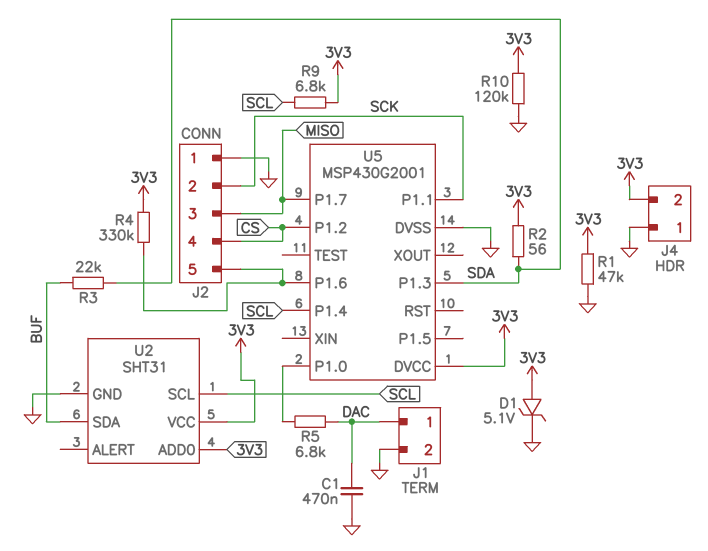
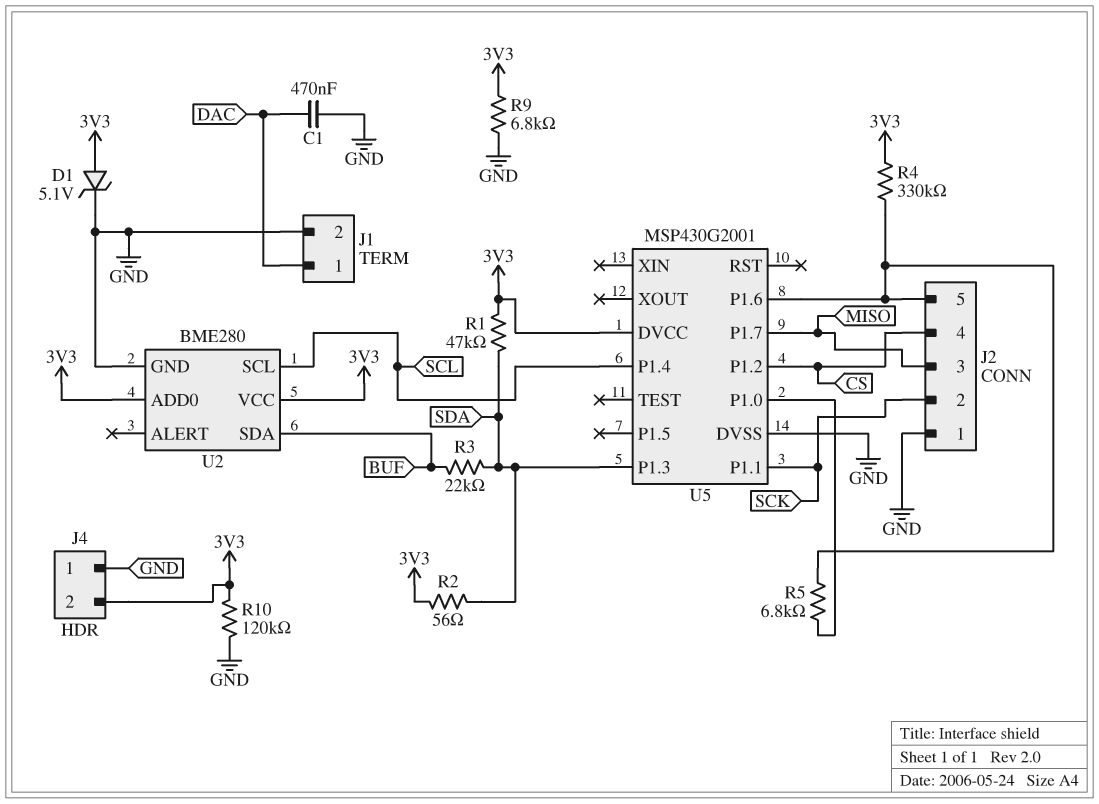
R1: 47k (3V3, GND) -> 47k (3V3, SDA)
R5: 6.8k (DAC, U5/P1.0) -> 6.8k (J2/5, U5/P1.0)
R9: 6.8k (3V3, SCL) -> 6.8k (3V3, GND)
U2: SHT31 -> BME280

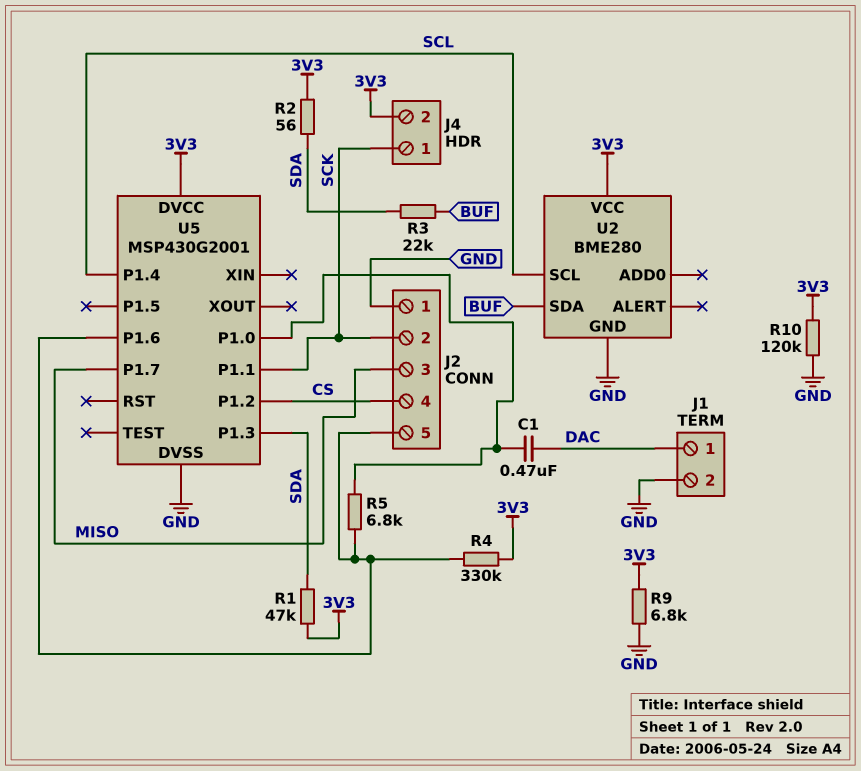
C1: 470nF (DAC, GND) -> 470nF (DAC, U5/P1.0)
D1: zener 5.1V (A 3V3, K GND) -> none
J4 pin 1: GND -> SCK
U2 pin ADD0: 3V3 -> none

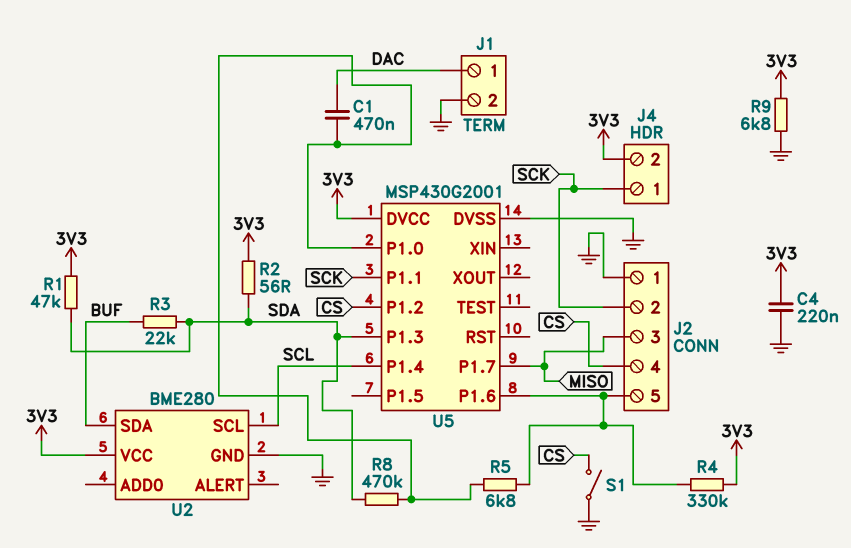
C4: none -> 220nF (3V3, GND)
R8: none -> 470k (SDA, U5/P1.0)
R10: 120k (3V3, GND) -> none
S1: none -> switch (CS, GND)

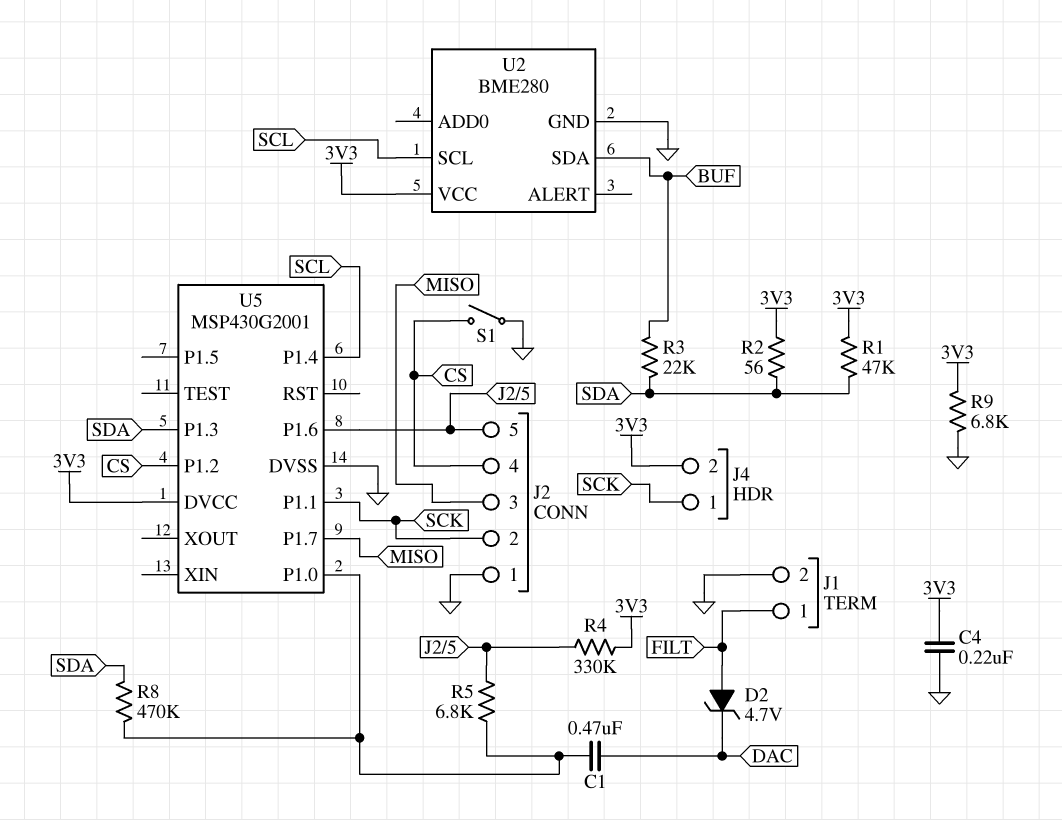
D2: none -> zener 4.7V (A FILT, K DAC)
J1 pin 1: DAC -> FILT

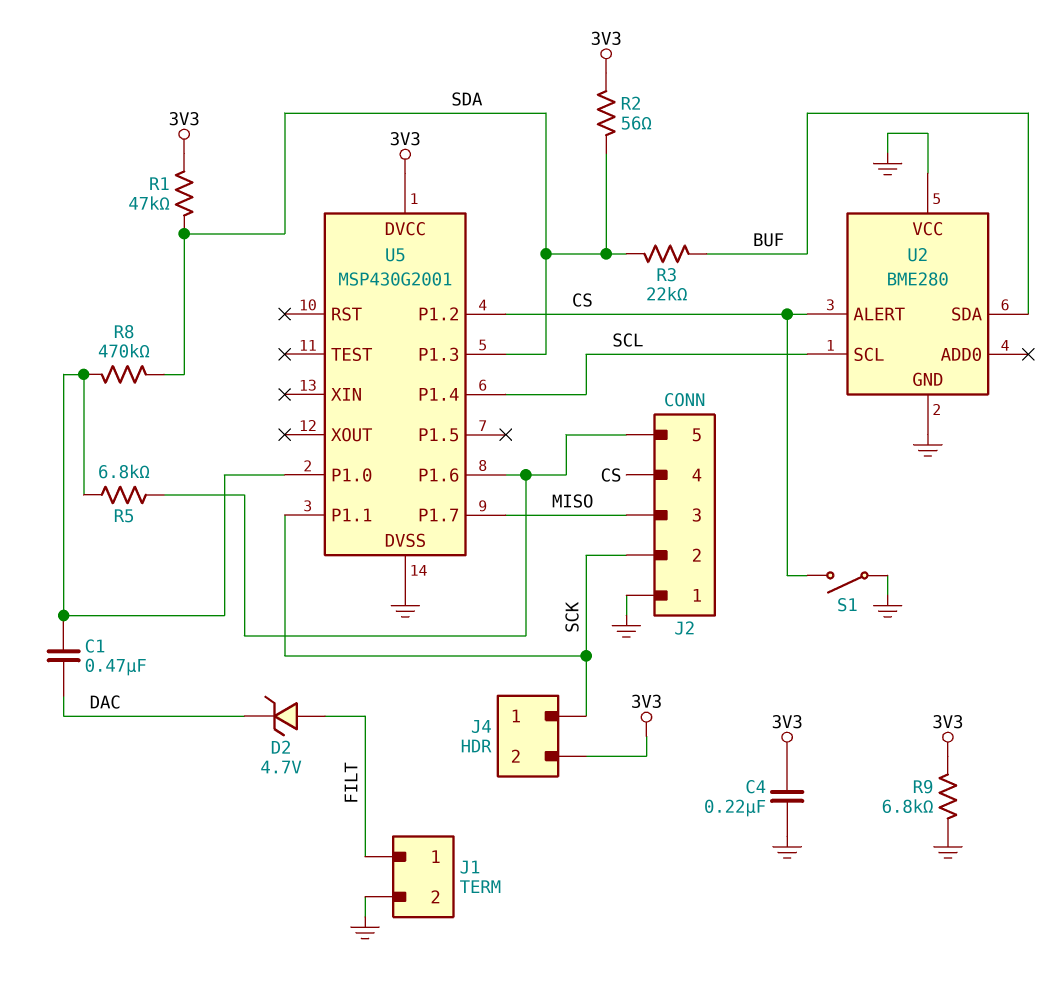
R4: 330k (3V3, J2/5) -> none
U2 pin ALERT: none -> CS
U2 pin VCC: 3V3 -> GND

